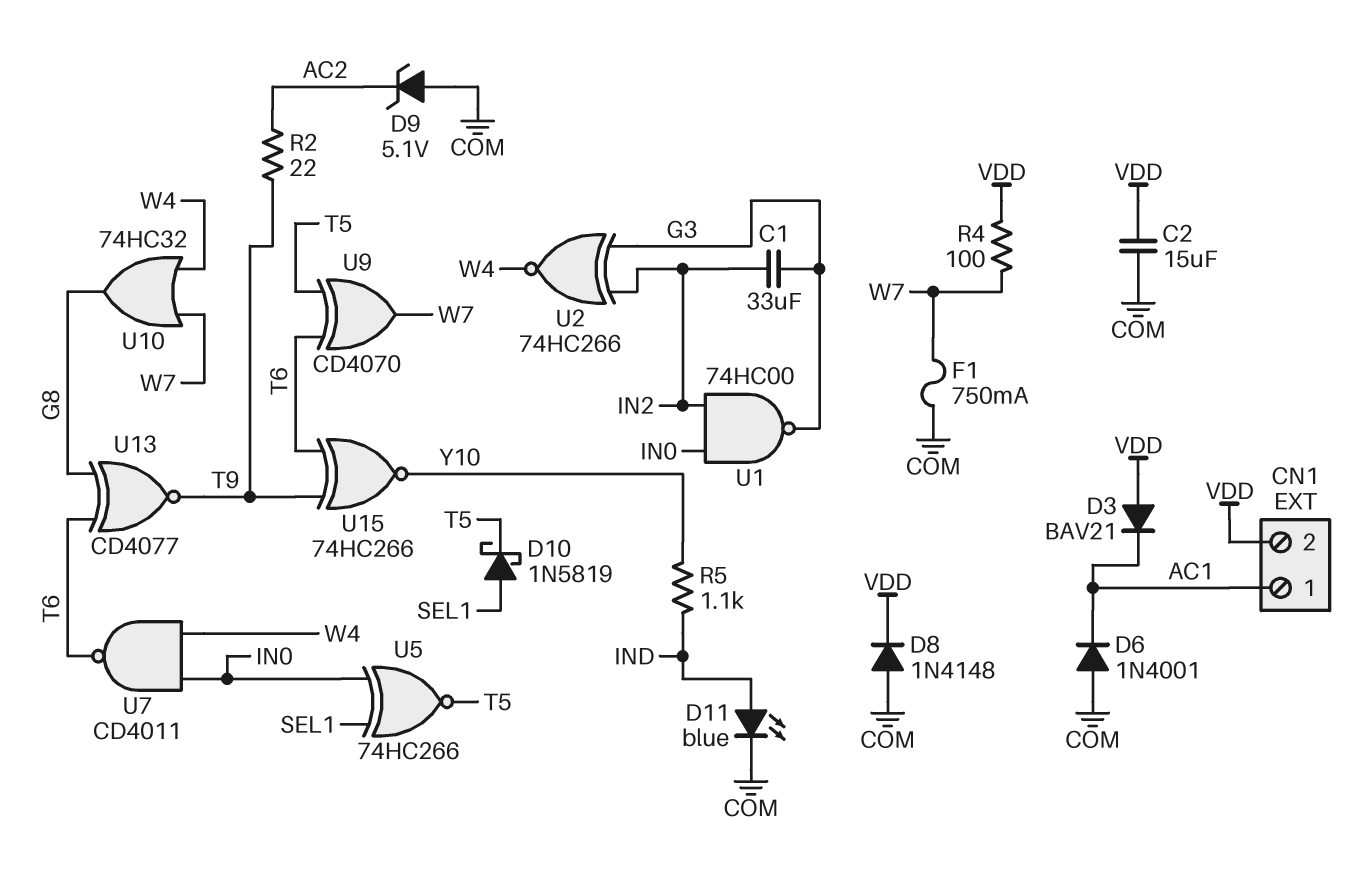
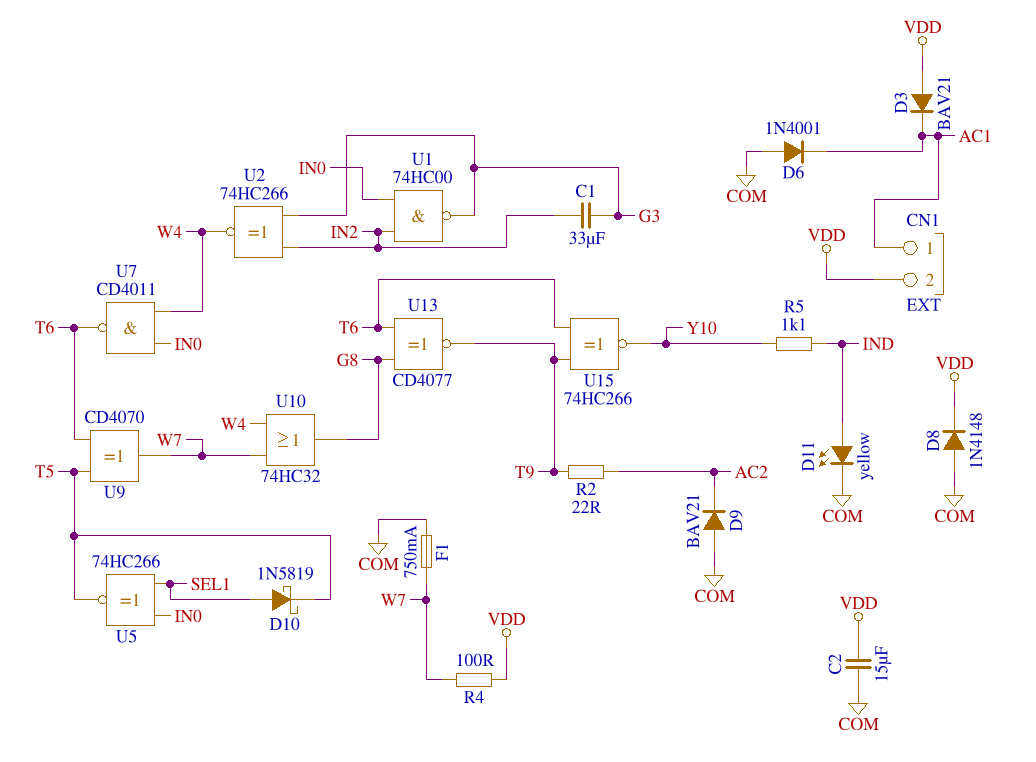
D9: zener 5.1V (A COM, K AC2) -> diode BAV21 (A COM, K AC2)
D11: LED blue (A IND, K COM) -> LED yellow (A IND, K COM)

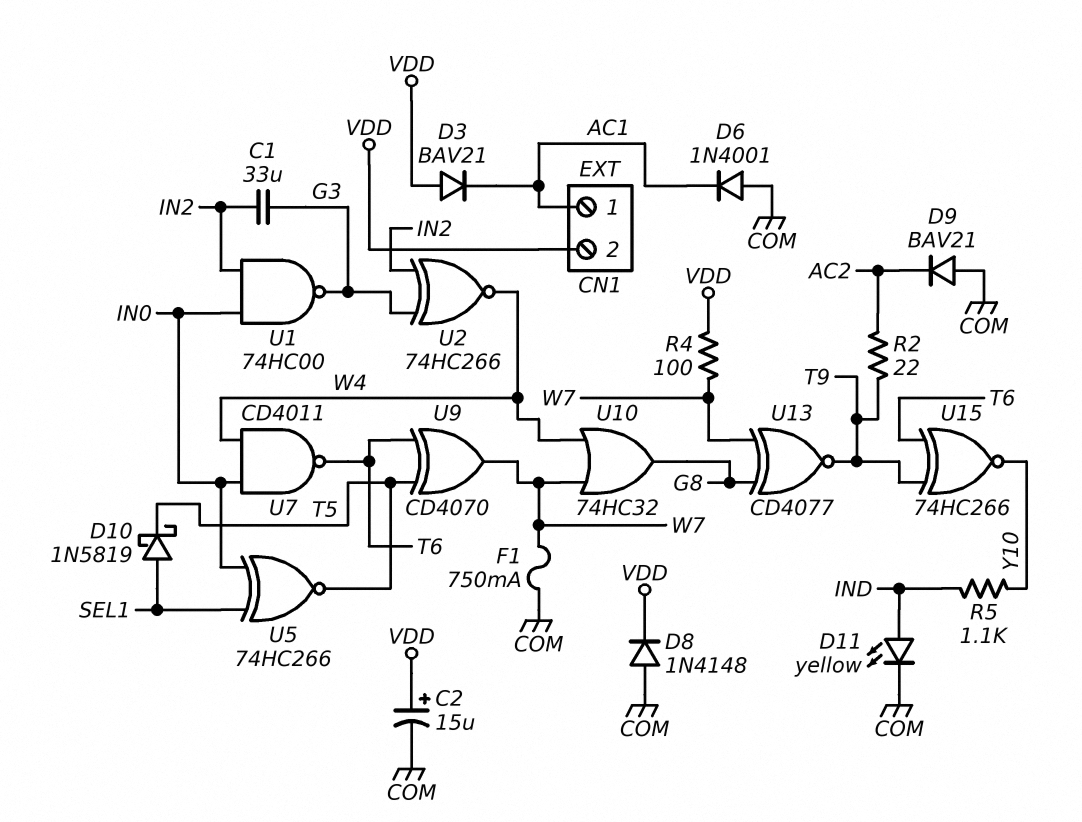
C2: 15uF (COM, VDD) -> 15uF (plus VDD, minus COM)
U13: XNOR CD4077 (in G8, in T6, out T9) -> XNOR CD4077 (in G8, in W7, out T9)

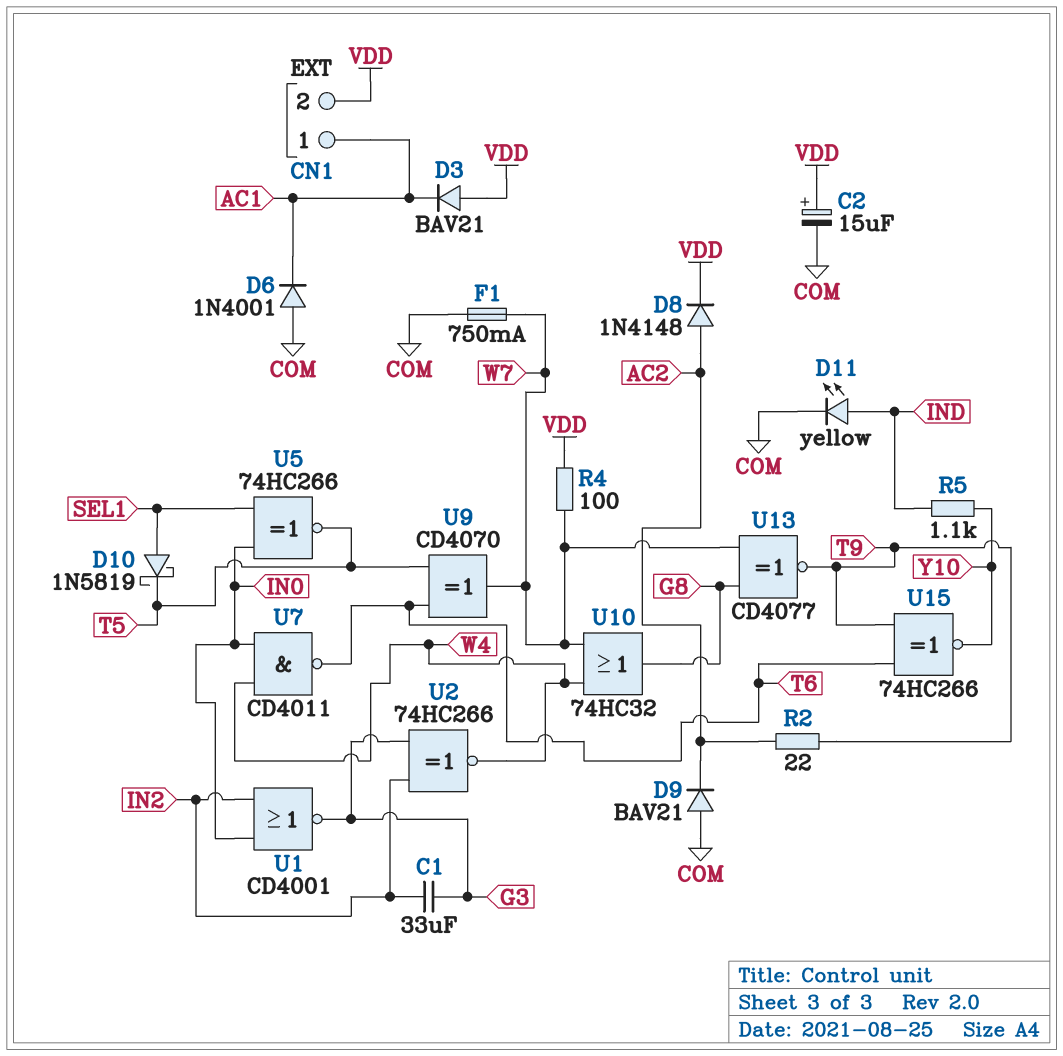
D8: diode 1N4148 (A COM, K VDD) -> diode 1N4148 (A AC2, K VDD)
U1: NAND 74HC00 (in IN0, in IN2, out G3) -> NOR CD4001 (in IN0, in IN2, out G3)

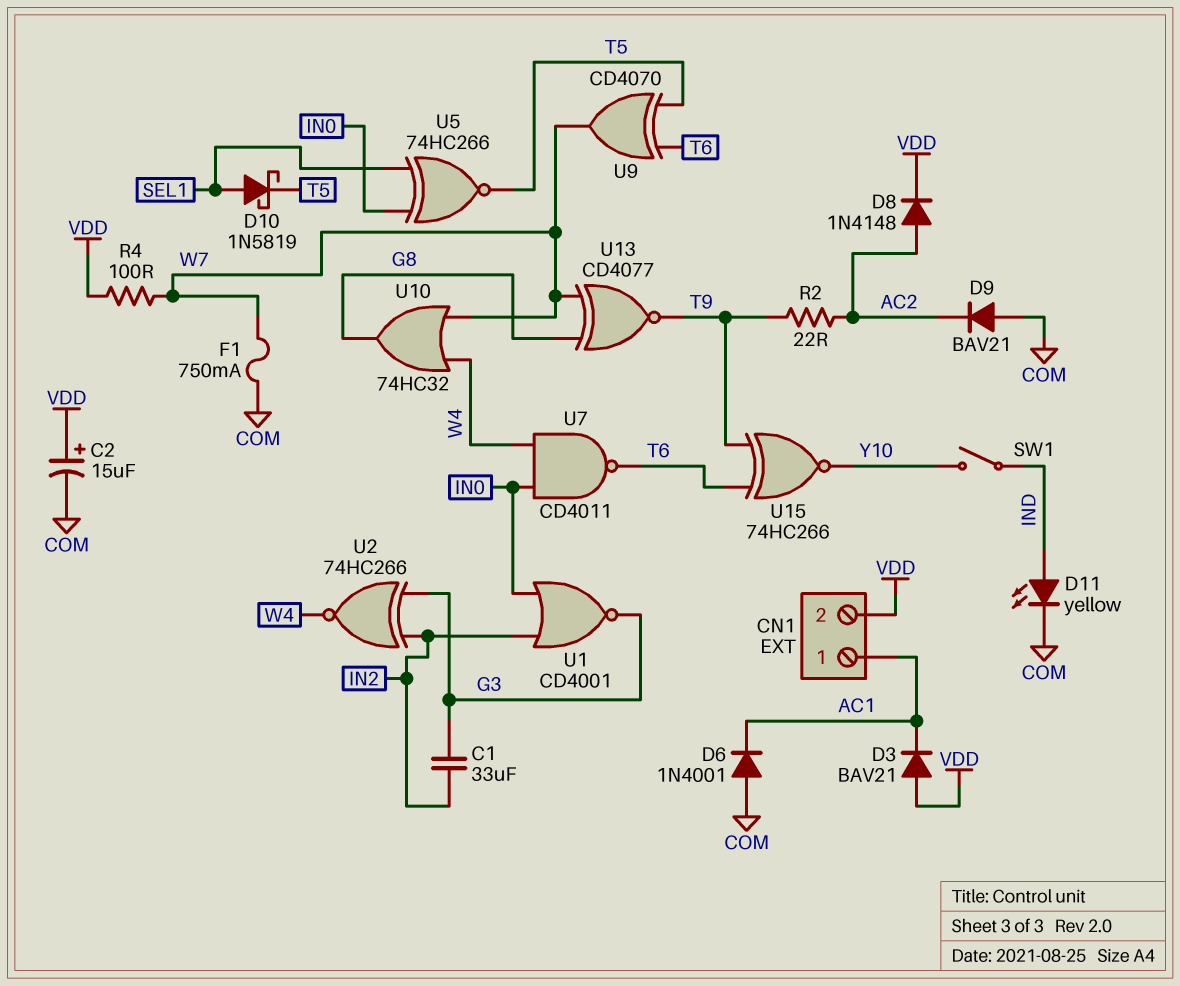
R5: 1.1k (IND, Y10) -> none
SW1: none -> switch (IND, Y10)

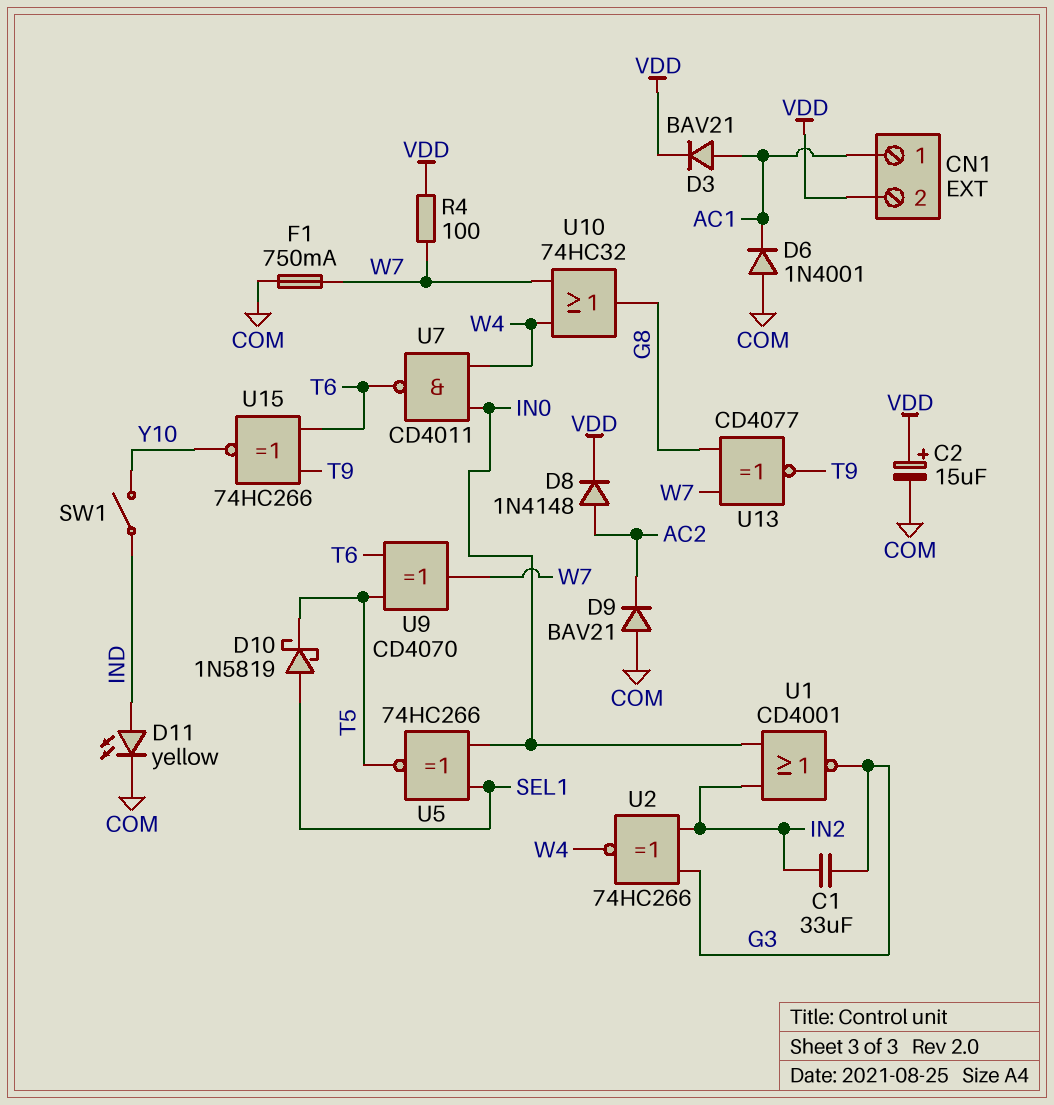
D3: diode BAV21 (A VDD, K AC1) -> diode BAV21 (A AC1, K VDD)
R2: 22 (AC2, T9) -> none

